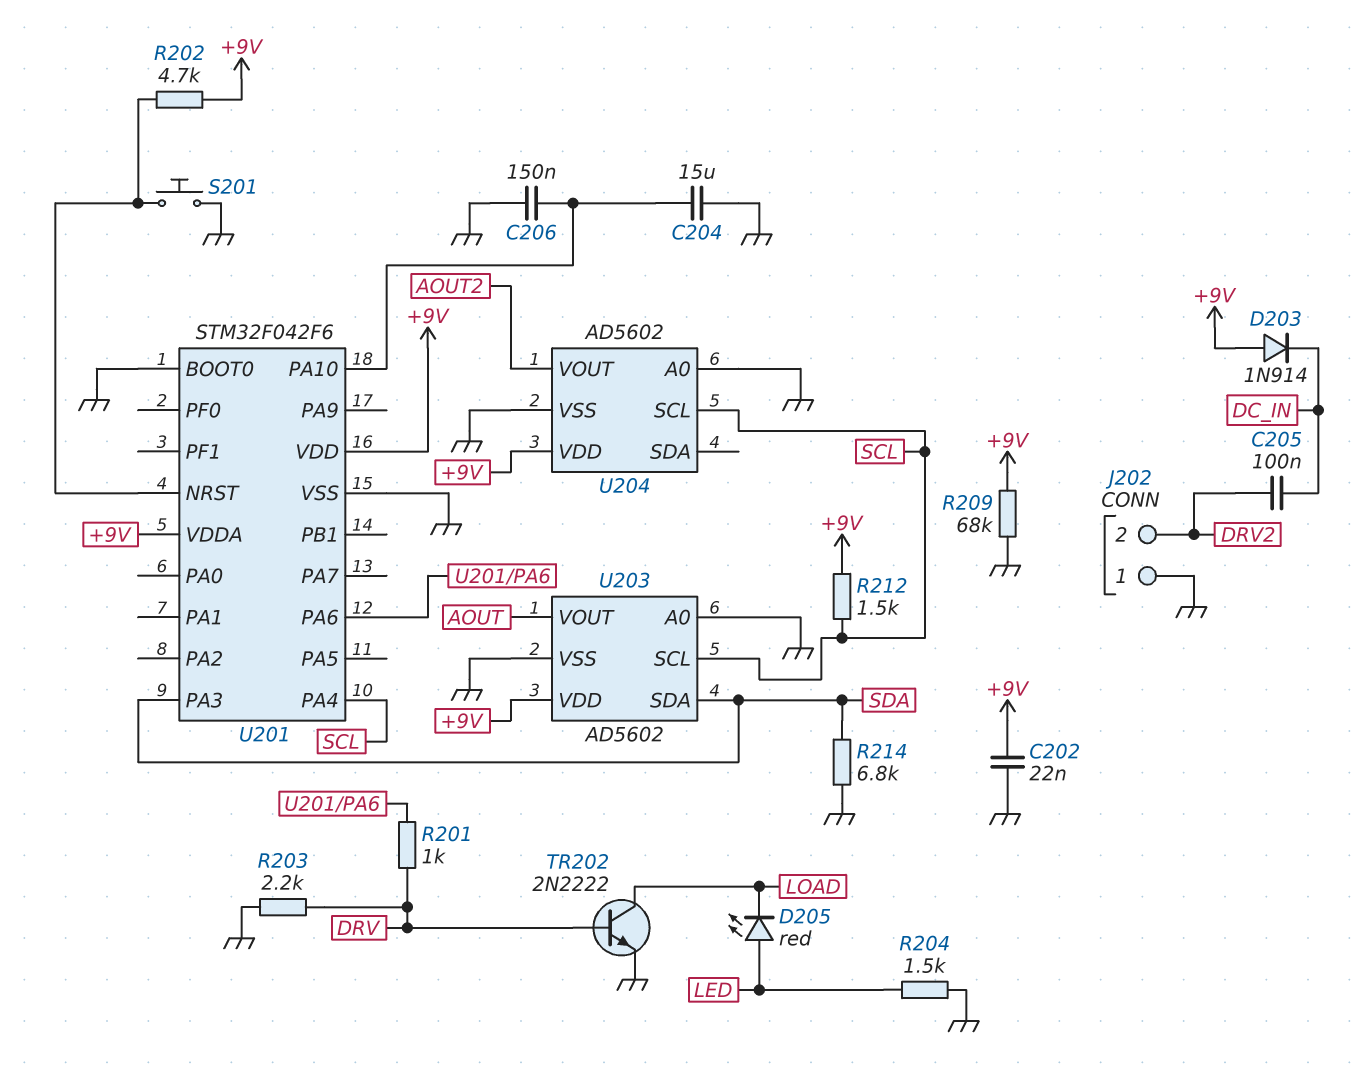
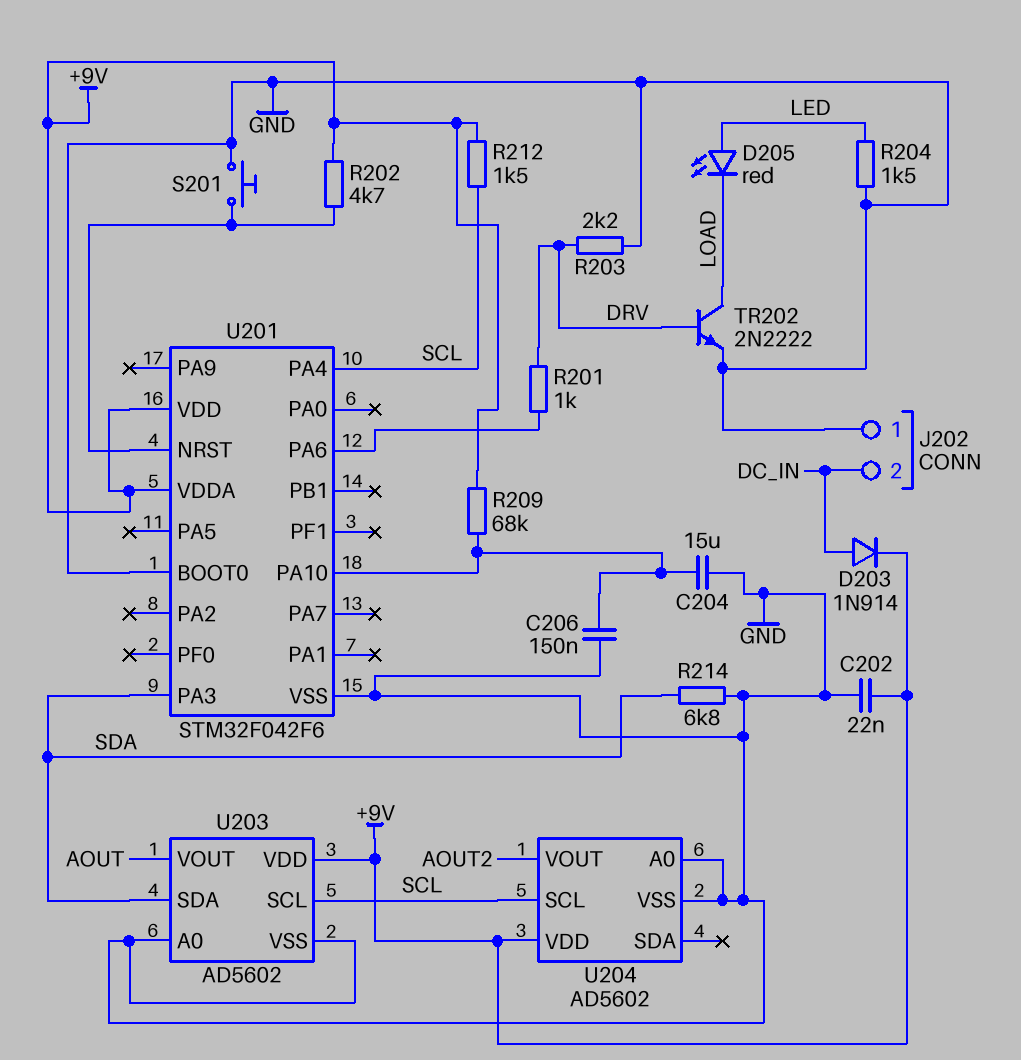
C205: 100nF (DC_IN, DRV2) -> none
D203: diode 1N914 (A +9V, K DC_IN) -> diode 1N914 (A DC_IN, K +9V)
J202 pin 2: DRV2 -> DC_IN
R209: 68k (+9V, GND) -> 68k (+9V, U201/PA10)

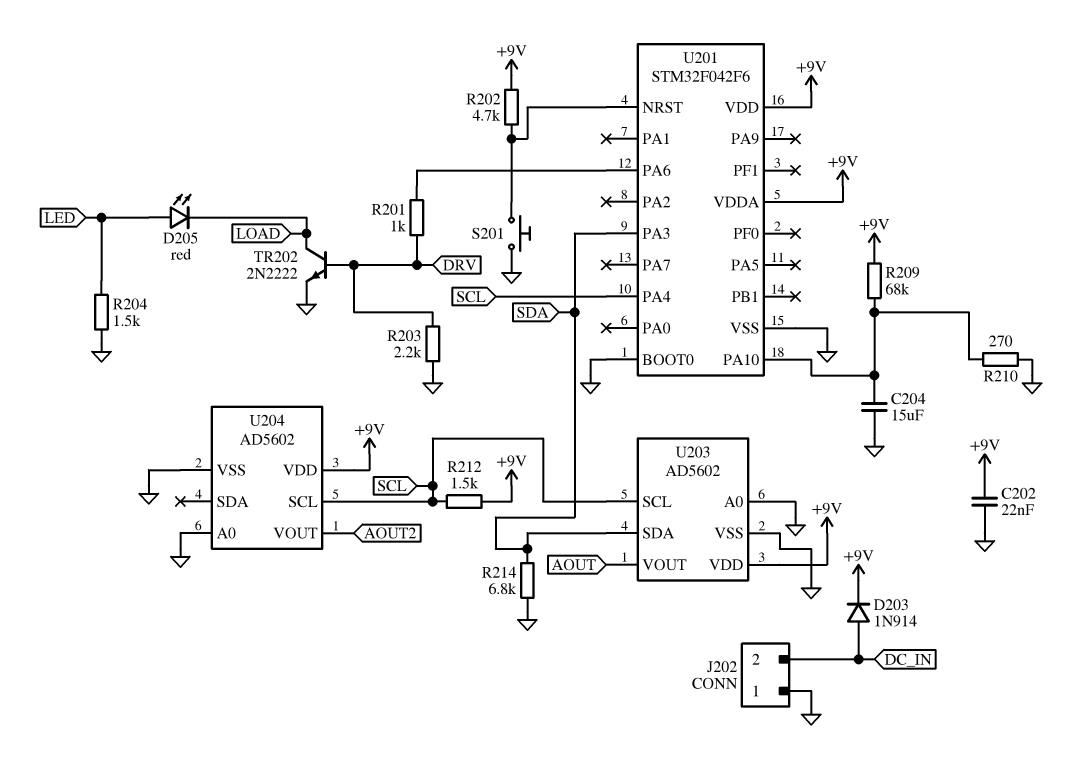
C206: 150nF (GND, U201/PA10) -> none
R210: none -> 270 (GND, U201/PA10)

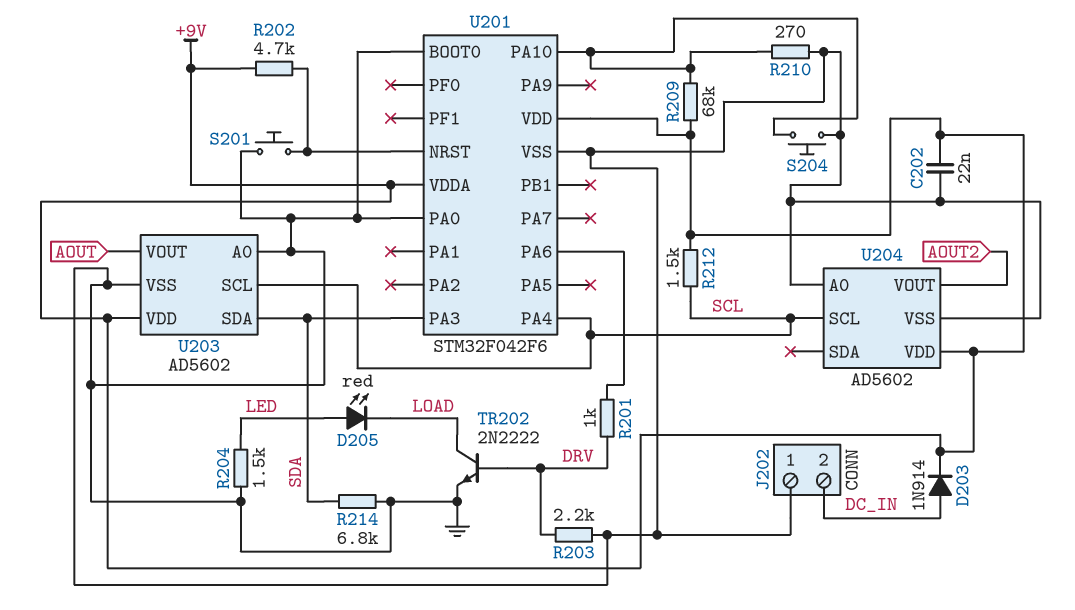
C204: 15uF (GND, U201/PA10) -> none
S204: none -> button (GND, U201/PA10)
U201 pin PA0: none -> GND

